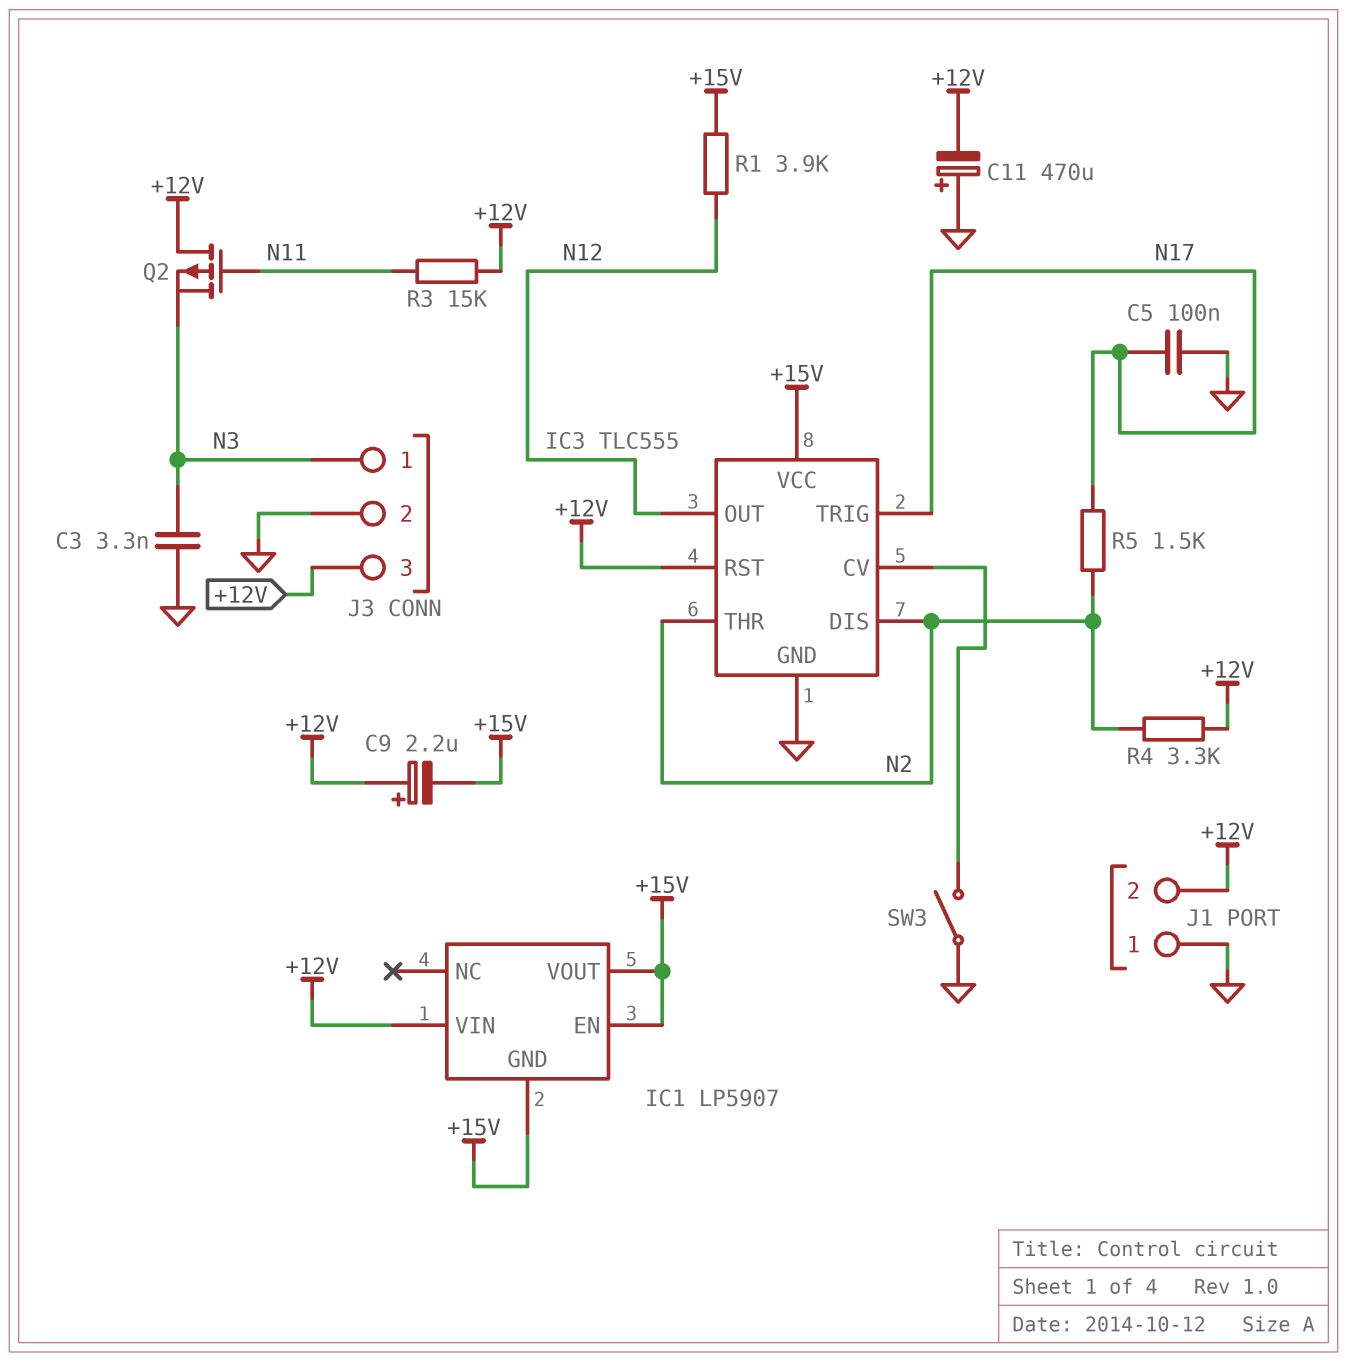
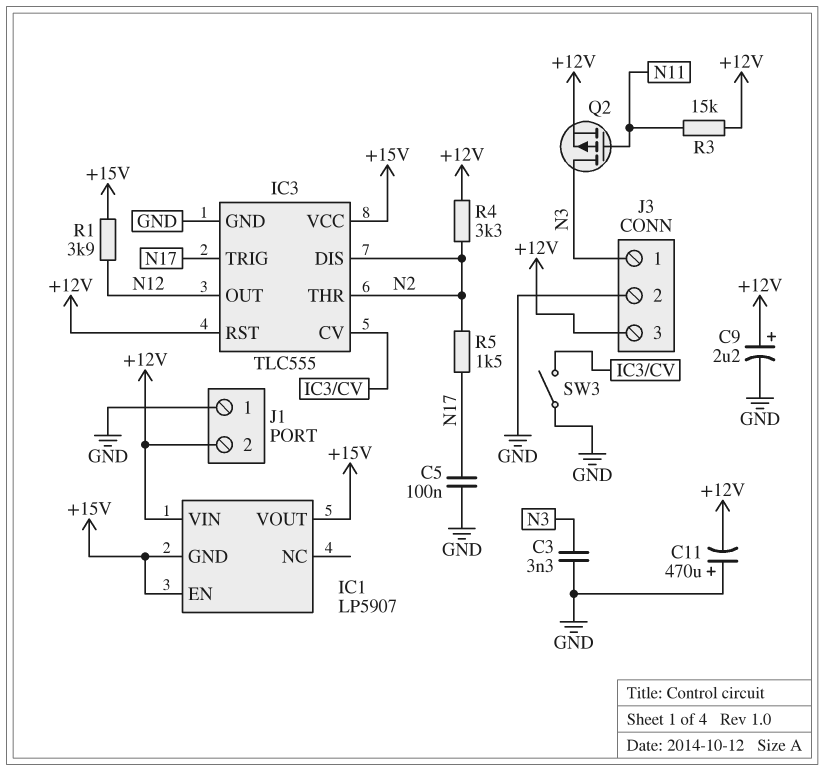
C9: 2.2uF (plus +12V, minus +15V) -> 2.2uF (plus +12V, minus GND)
Q2: PMOS (G N11, D +12V, S N3) -> PMOS (G N11, D N3, S +12V)

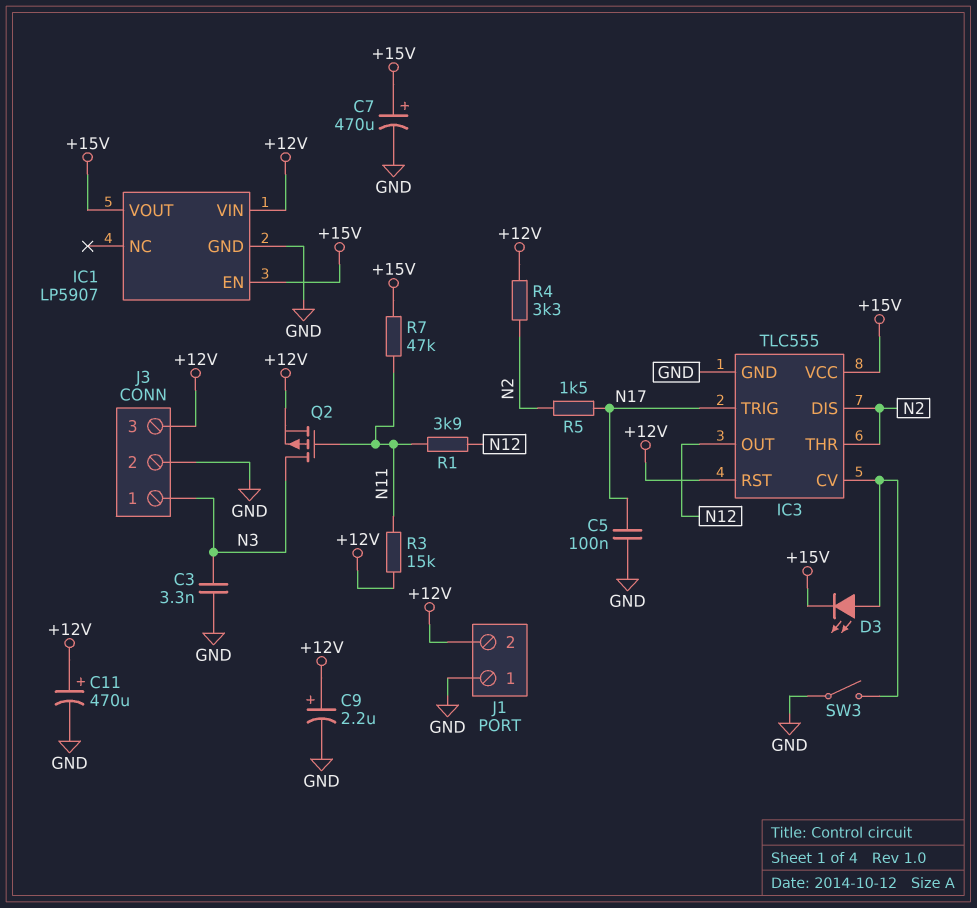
C7: none -> 470uF (plus +15V, minus GND)
C11: 470uF (plus GND, minus +12V) -> 470uF (plus +12V, minus GND)
D3: none -> LED (A IC3/CV, K +15V)
IC1 pin GND: +15V -> GND
R1: 3.9k (+15V, N12) -> 3.9k (N11, N12)
R7: none -> 47k (+15V, N11)

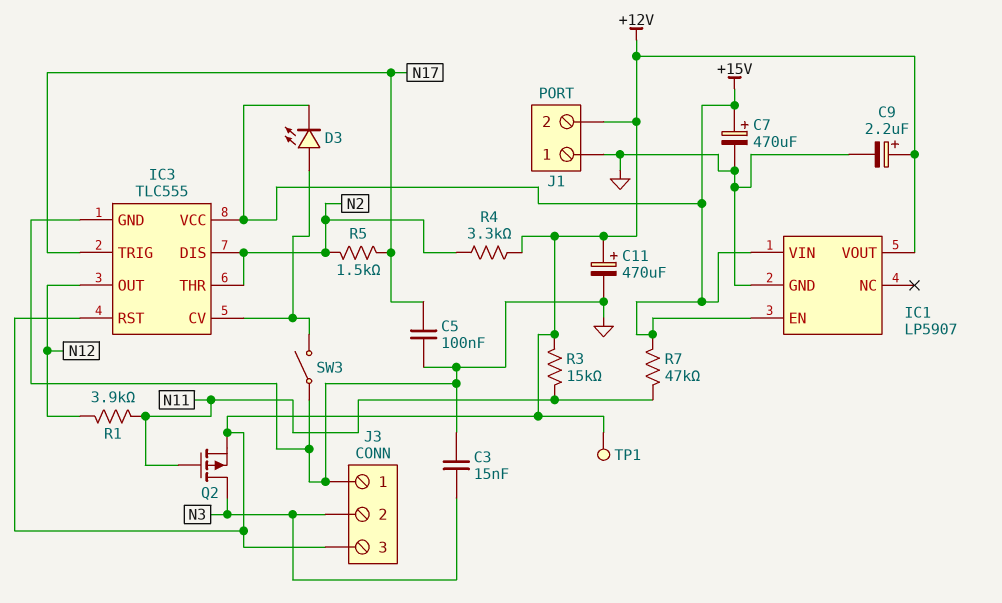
C3: 3.3nF (GND, N3) -> 15nF (GND, N3)
IC1 pin VIN: +12V -> +15V
IC1 pin VOUT: +15V -> +12V
J3 pin 1: N3 -> GND
J3 pin 2: GND -> N3
TP1: none -> test point (+12V)

